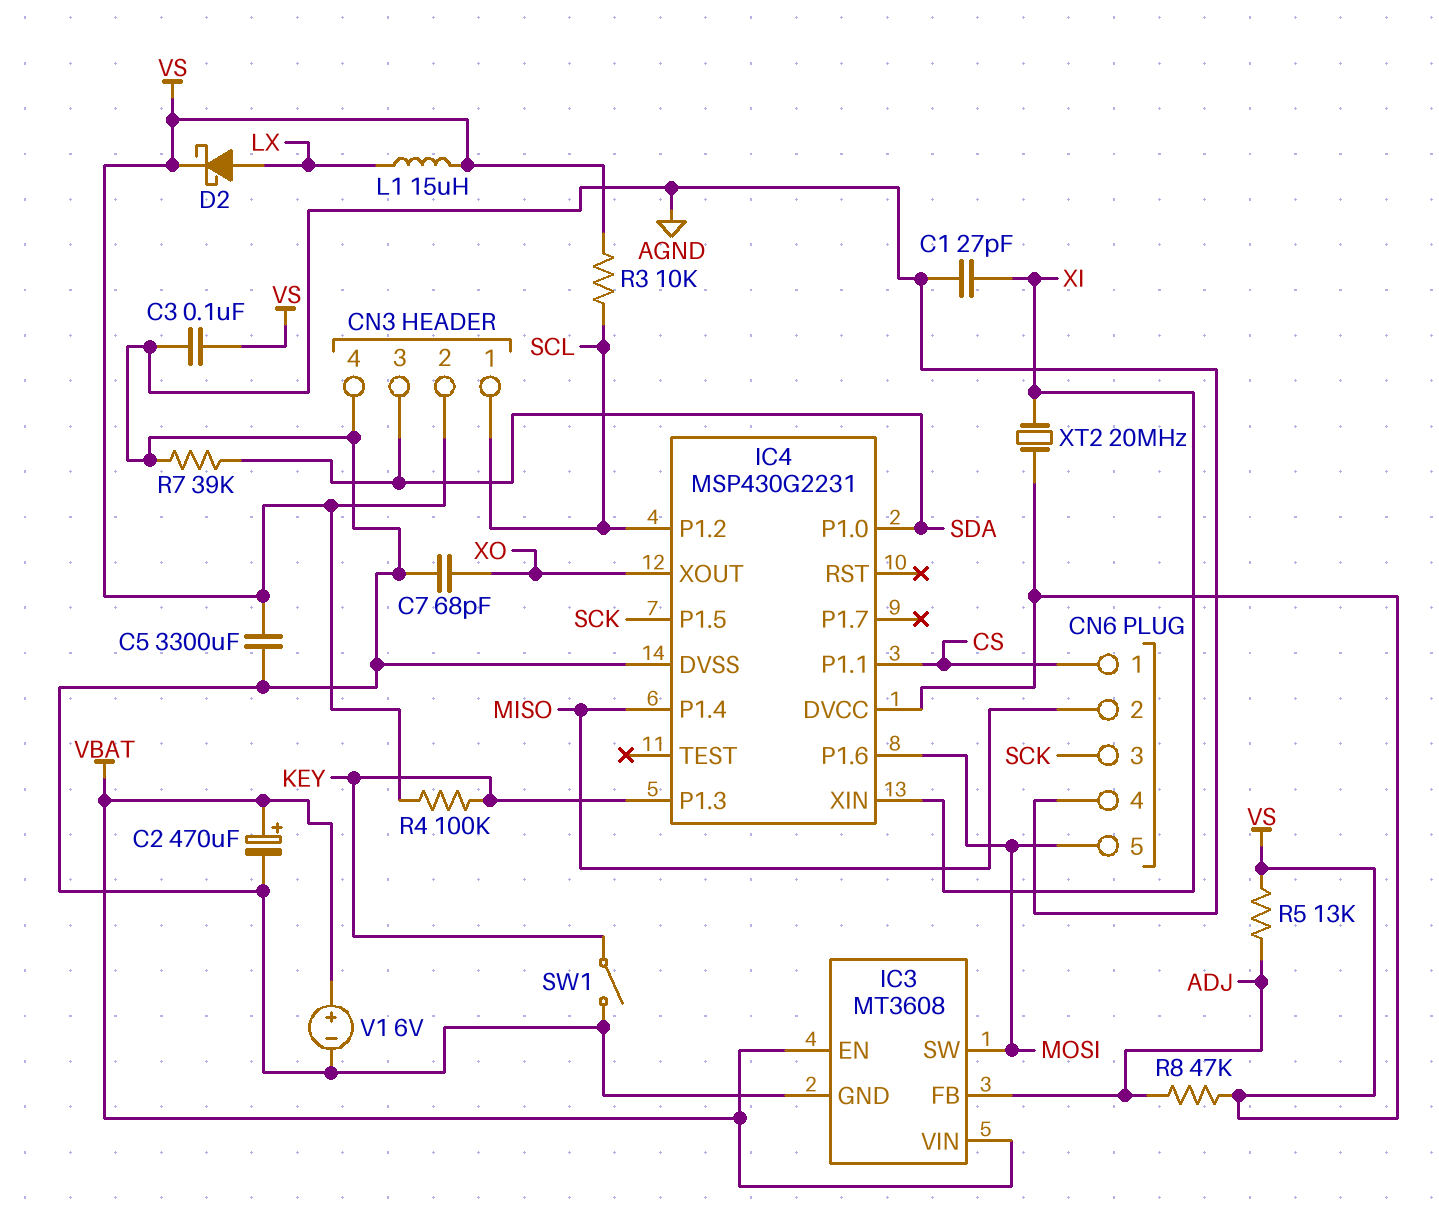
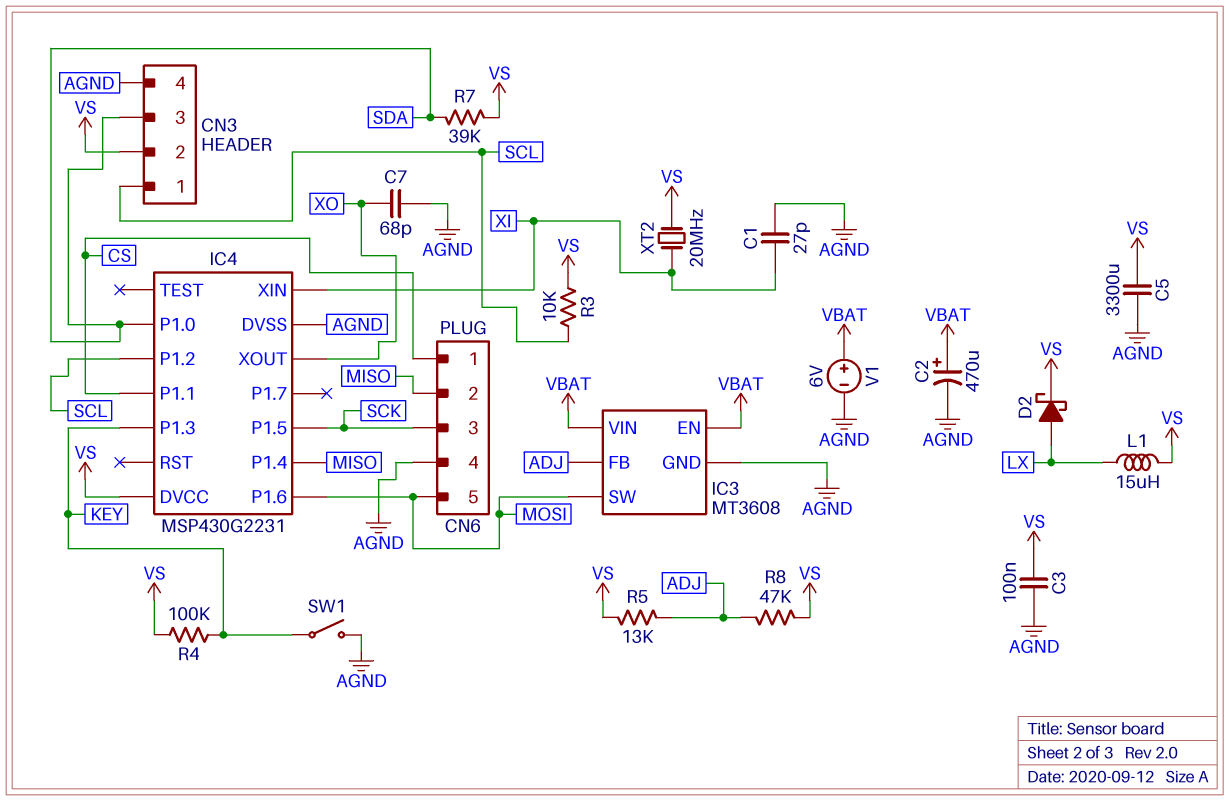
R7: 39k (AGND, SDA) -> 39k (SDA, VS)

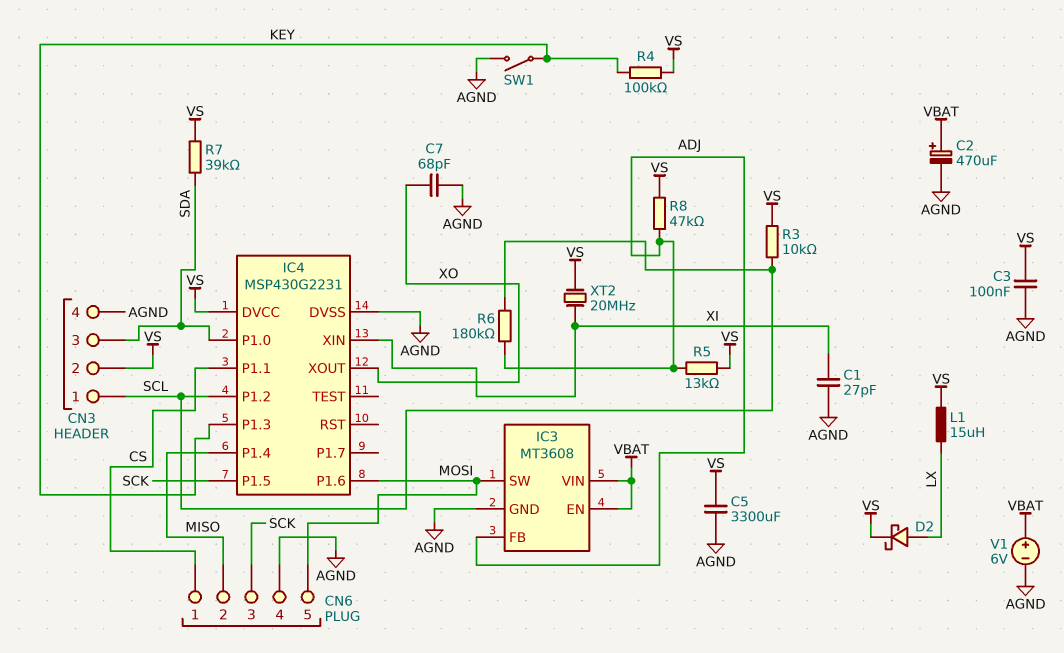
R6: none -> 180k (ADJ, SCL)

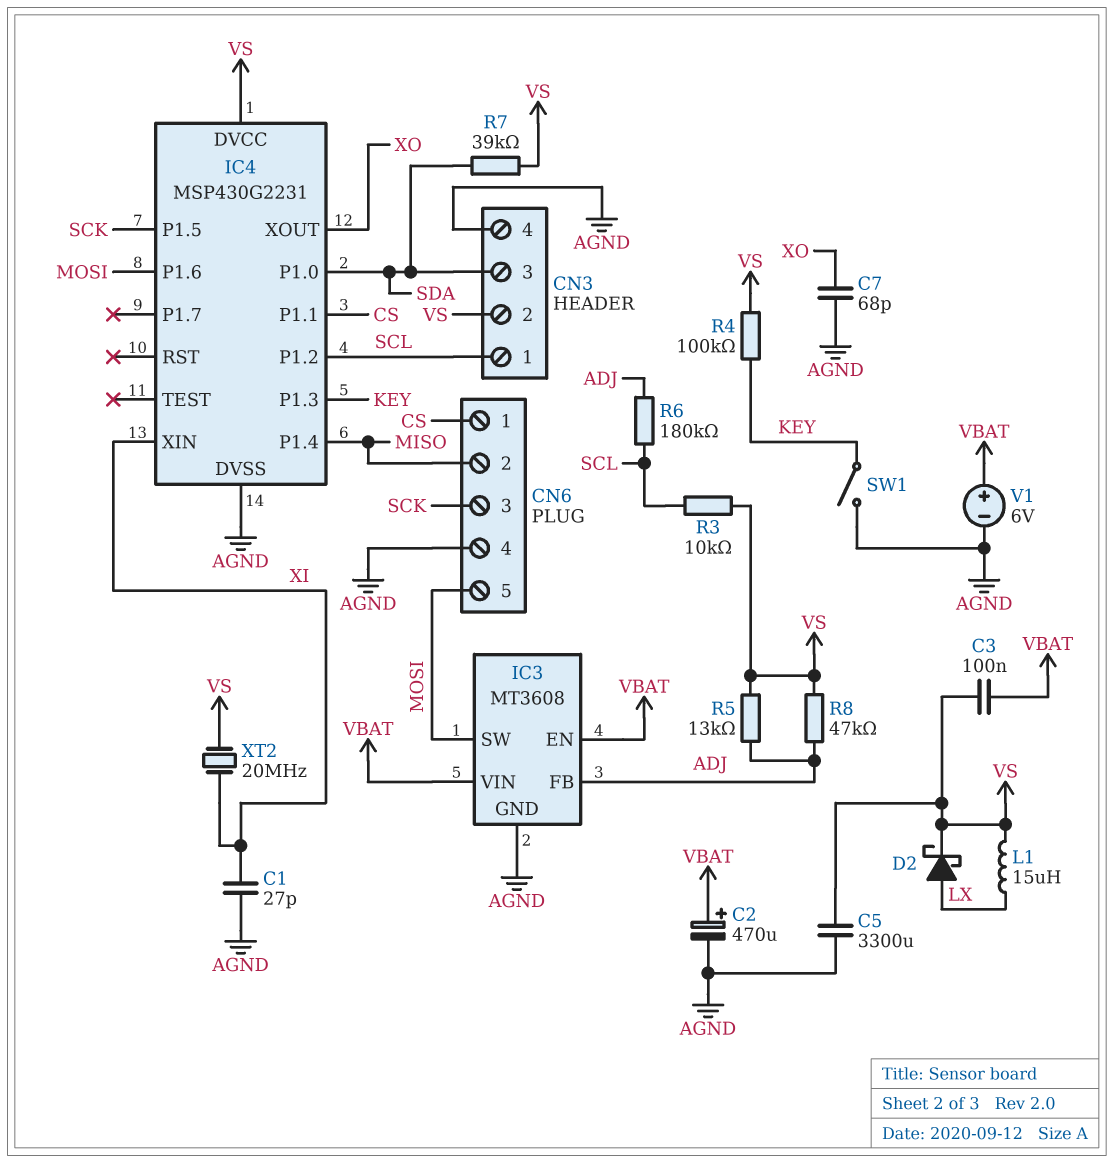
C3: 100nF (AGND, VS) -> 100nF (VBAT, VS)

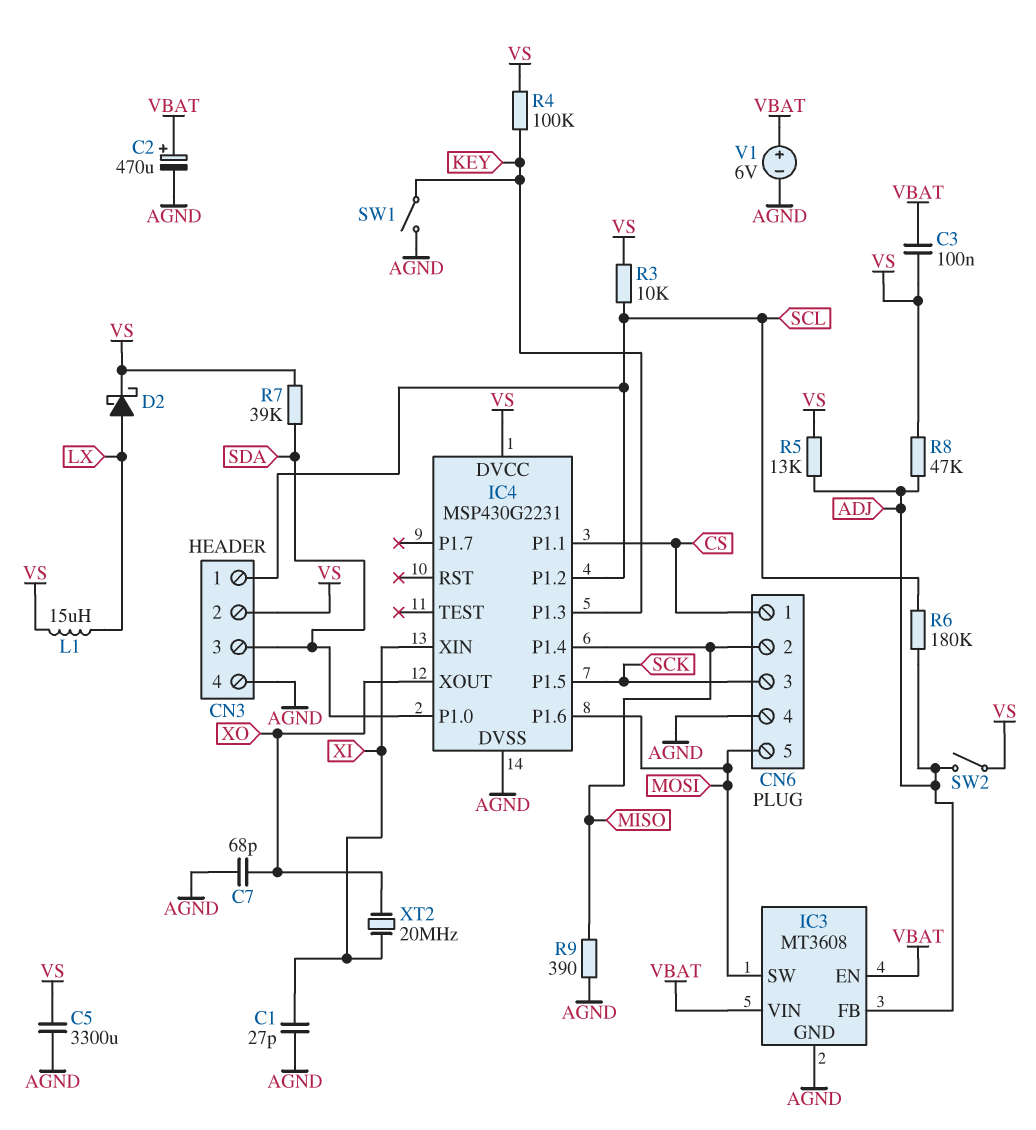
R9: none -> 390 (AGND, MISO)
SW2: none -> switch (ADJ, VS)
XT2: 20MHz (VS, XI) -> 20MHz (XI, XO)

